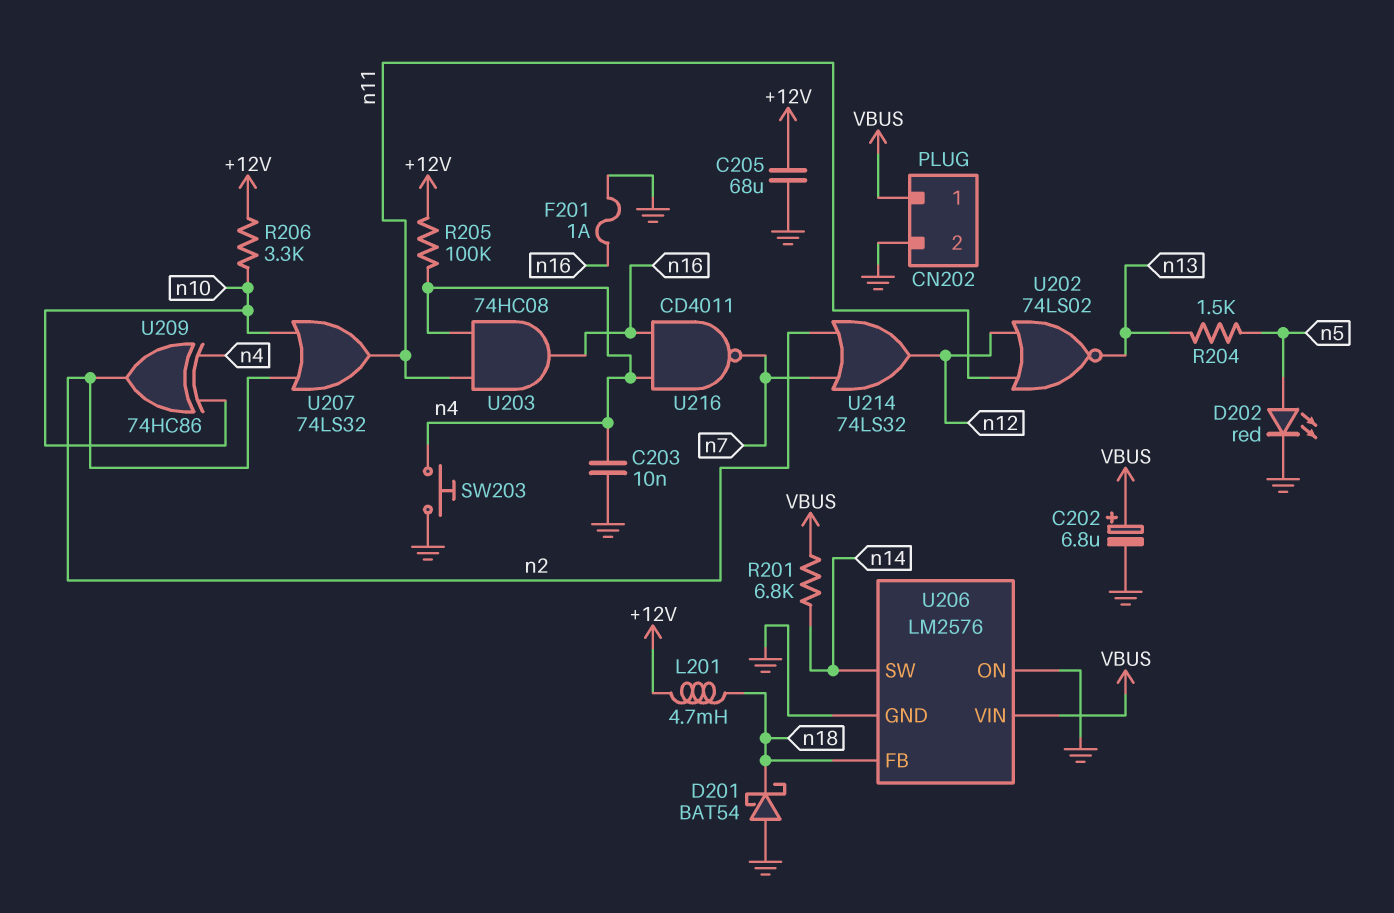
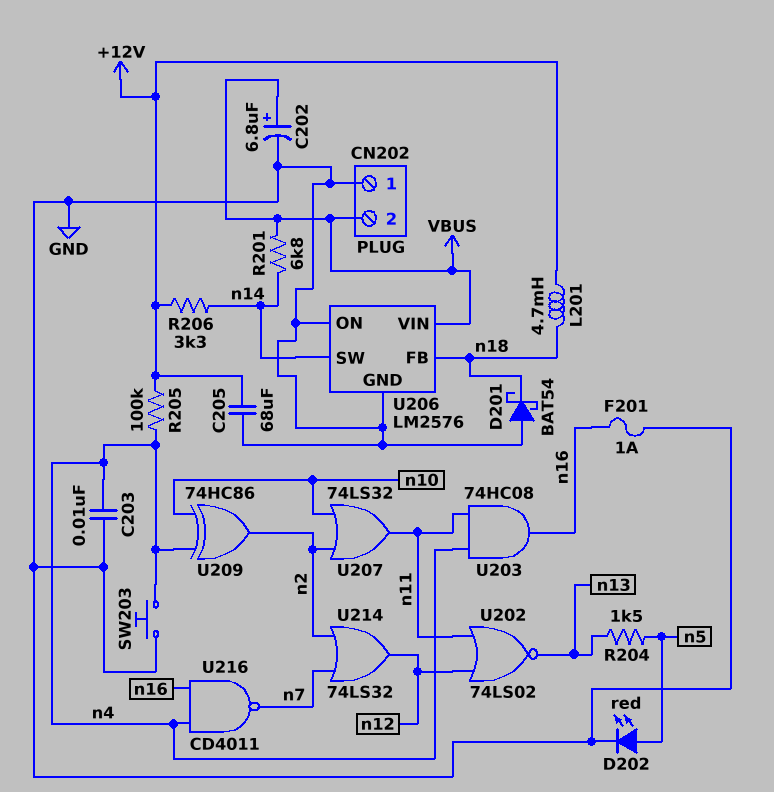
CN202 pin 1: VBUS -> GND
CN202 pin 2: GND -> VBUS
R206: 3.3k (+12V, n10) -> 3.3k (+12V, n14)

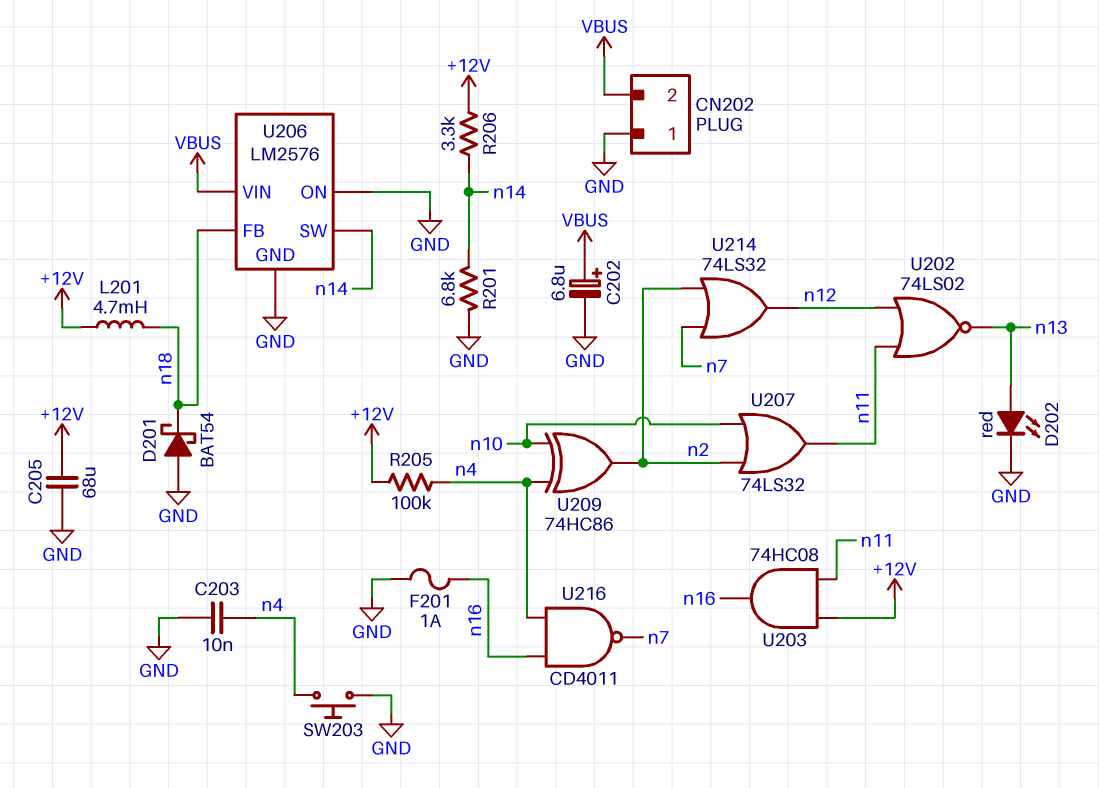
D202: LED red (A n5, K GND) -> LED red (A n13, K GND)
R201: 6.8k (VBUS, n14) -> 6.8k (GND, n14)
R204: 1.5k (n5, n13) -> none
U203: AND 74HC08 (in n4, in n11, out n16) -> AND 74HC08 (in +12V, in n11, out n16)

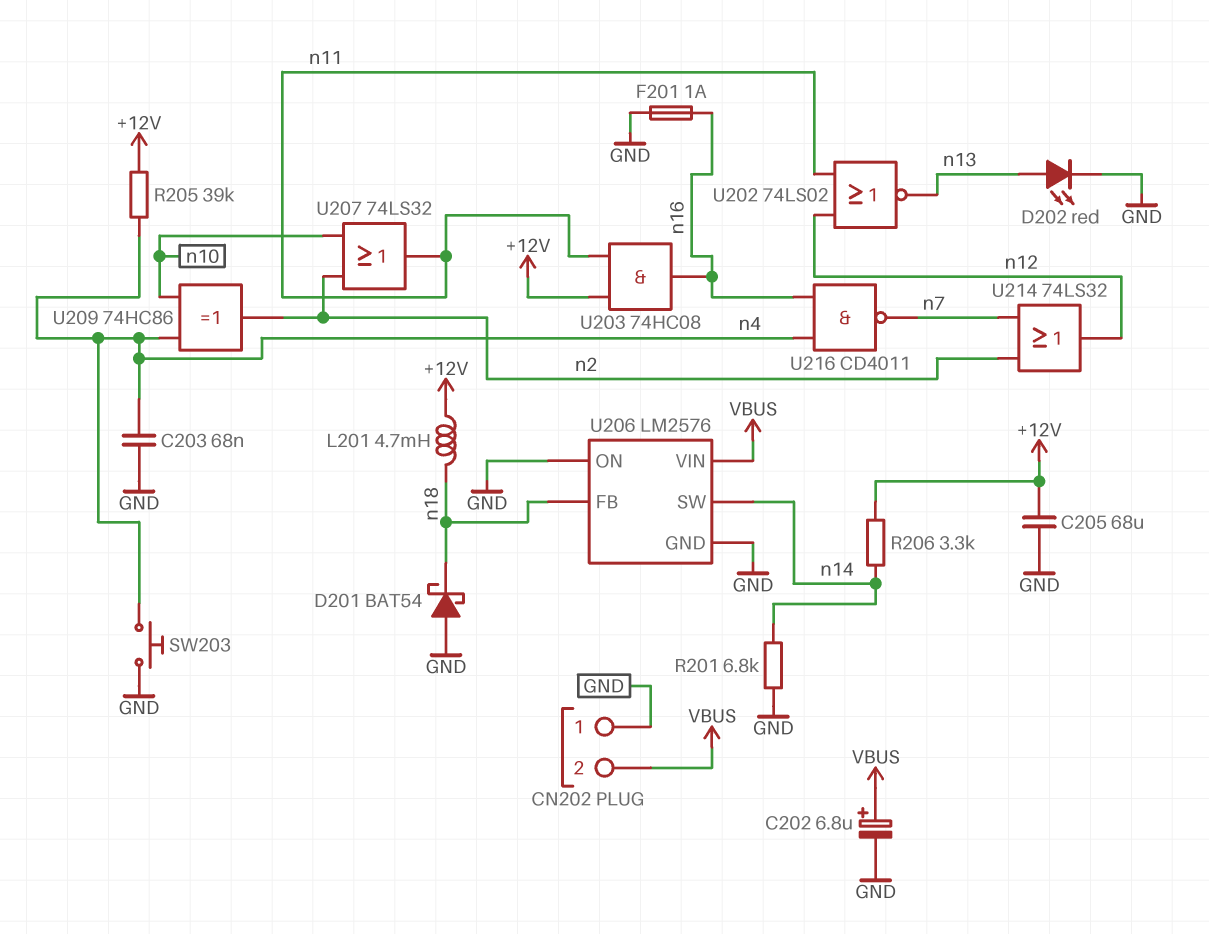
C203: 10nF (GND, n4) -> 68nF (GND, n4)
R205: 100k (+12V, n4) -> 39k (+12V, n4)

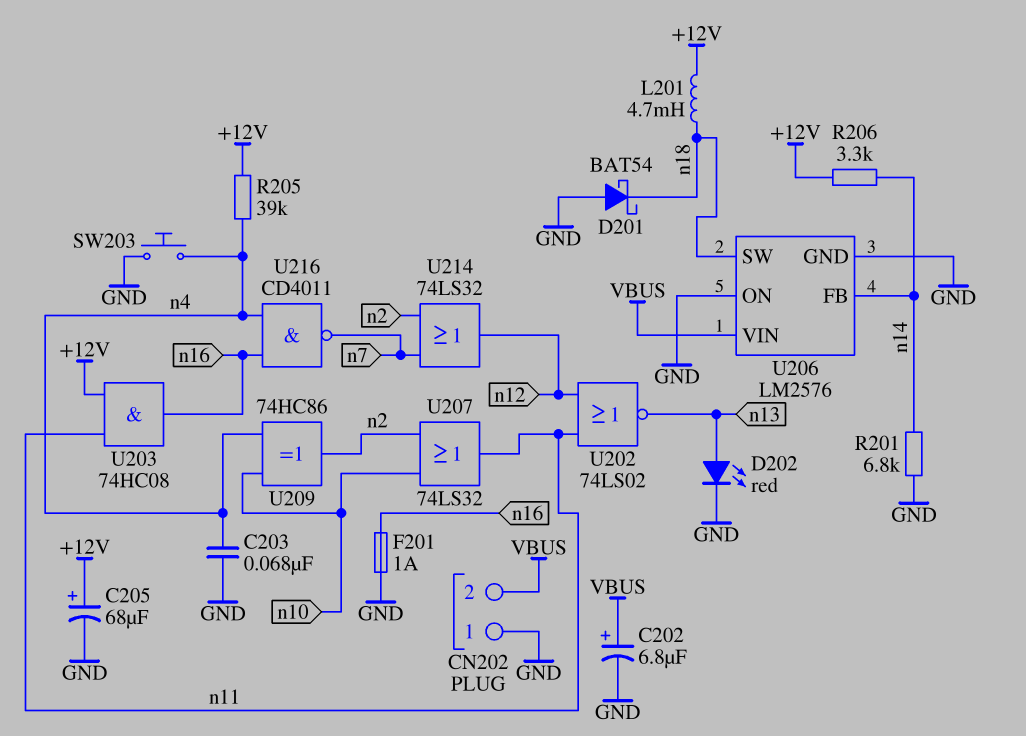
C205: 68uF (+12V, GND) -> 68uF (plus +12V, minus GND)
U206 pin FB: n18 -> n14
U206 pin SW: n14 -> n18

